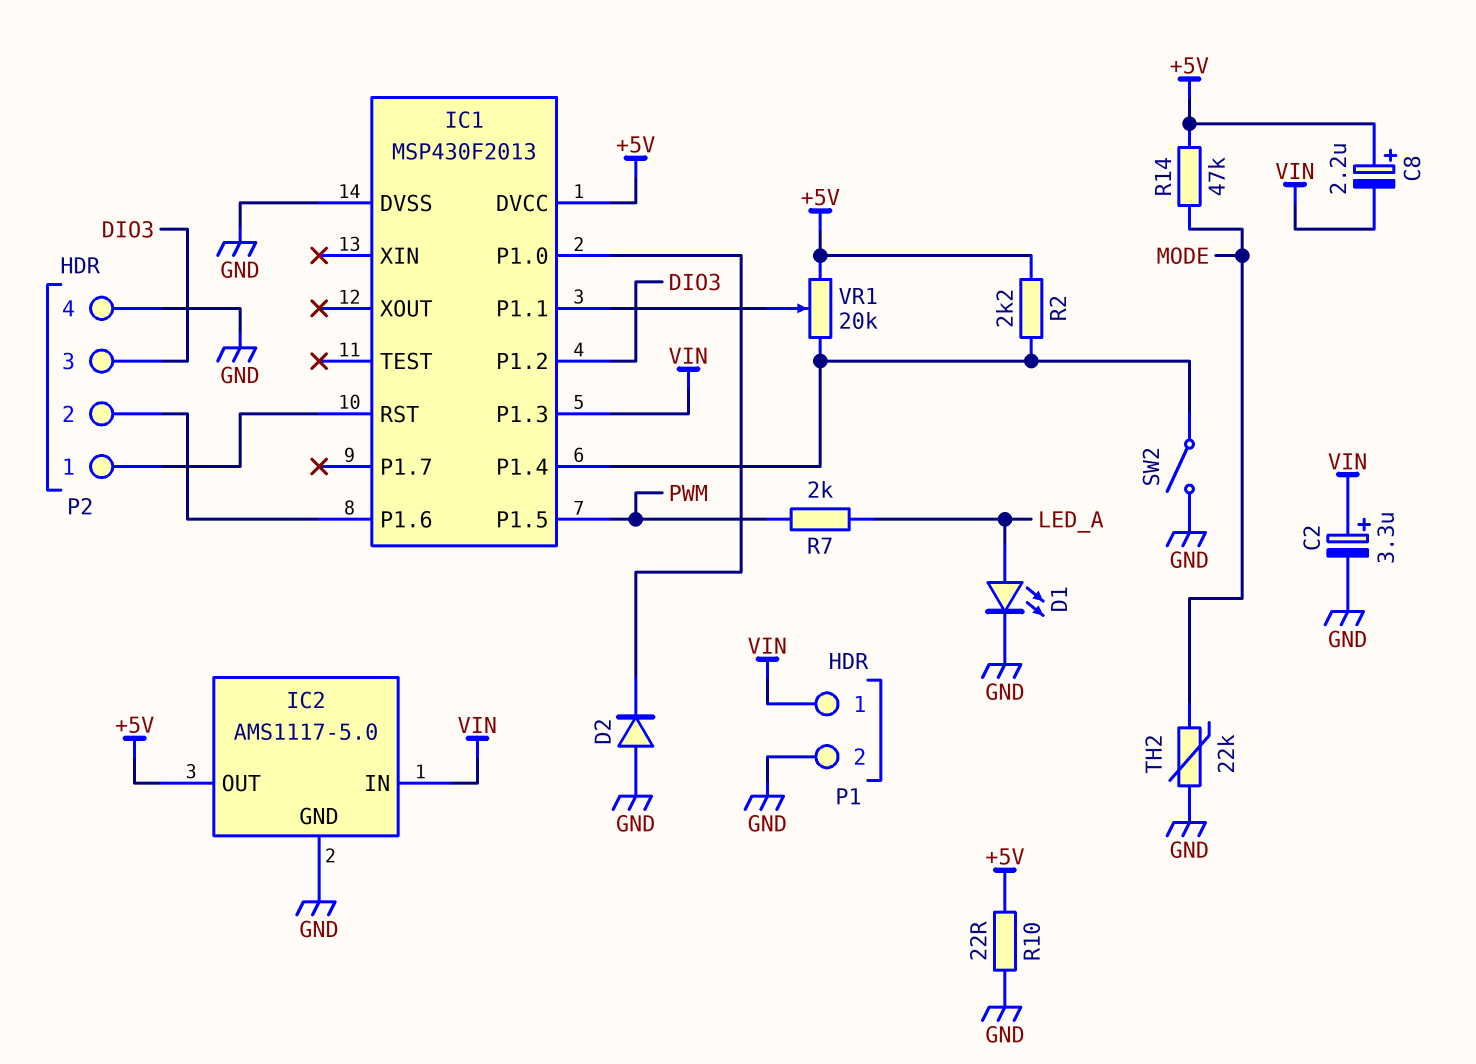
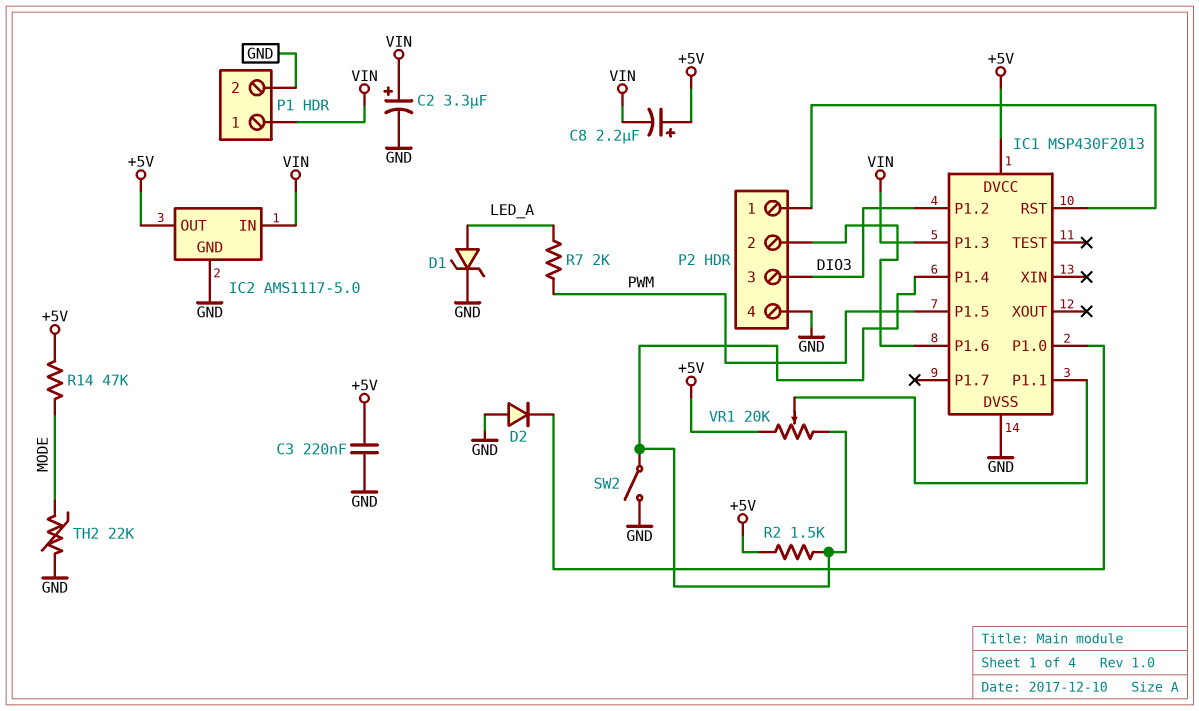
C3: none -> 220nF (+5V, GND)
D1: LED (A LED_A, K GND) -> zener (A LED_A, K GND)
R2: 2.2k (+5V, IC1/P1.4) -> 1.5k (+5V, IC1/P1.4)
R10: 22 (+5V, GND) -> none

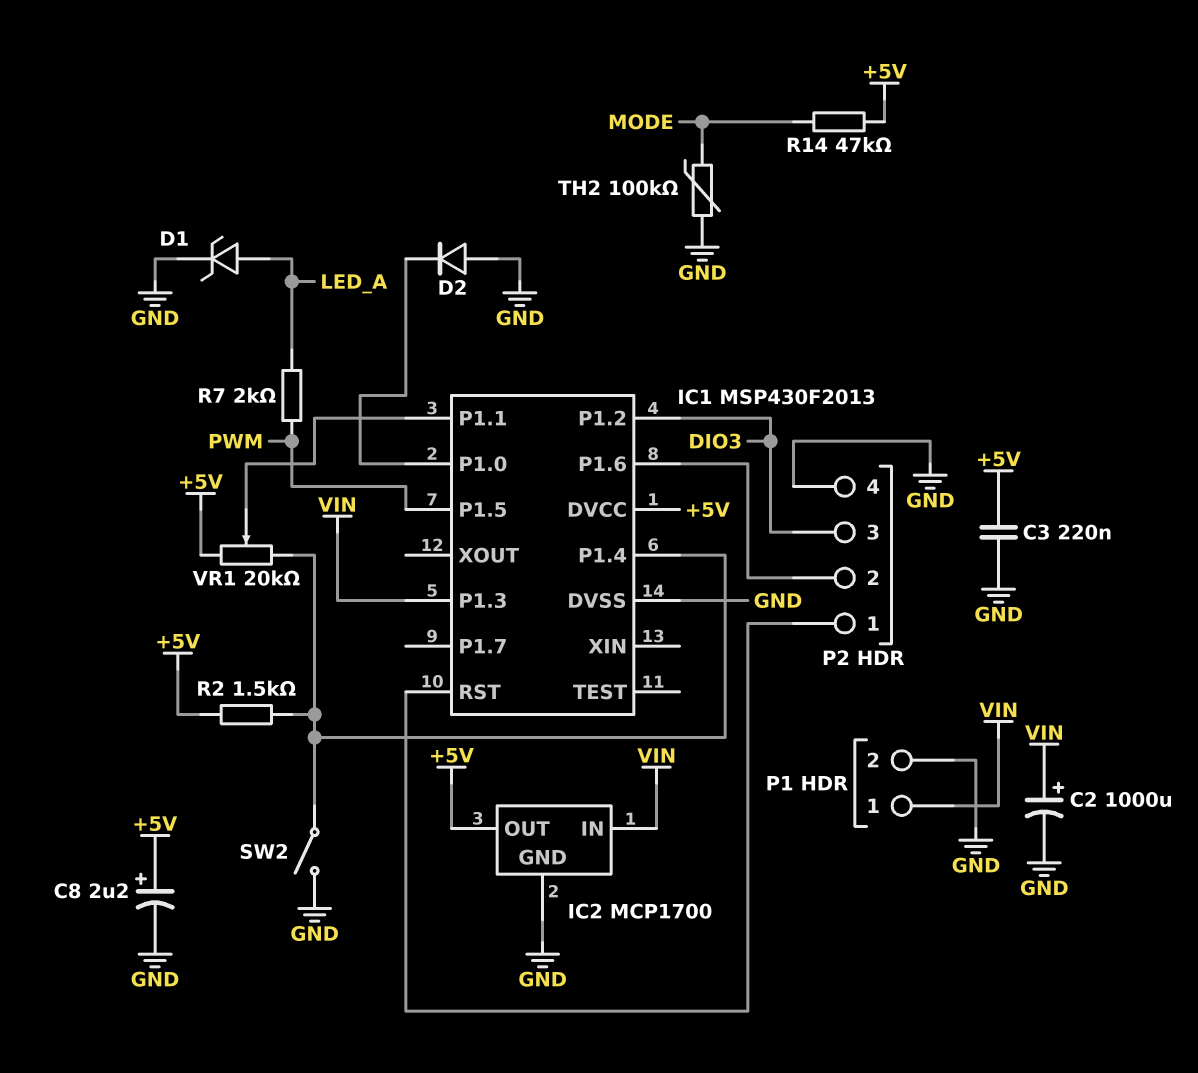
C2: 3.3uF (plus VIN, minus GND) -> 1000uF (plus VIN, minus GND)
C8: 2.2uF (plus +5V, minus VIN) -> 2.2uF (plus +5V, minus GND)
IC2: AMS1117-5.0 -> MCP1700
TH2: 22k (GND, MODE) -> 100k (GND, MODE)

